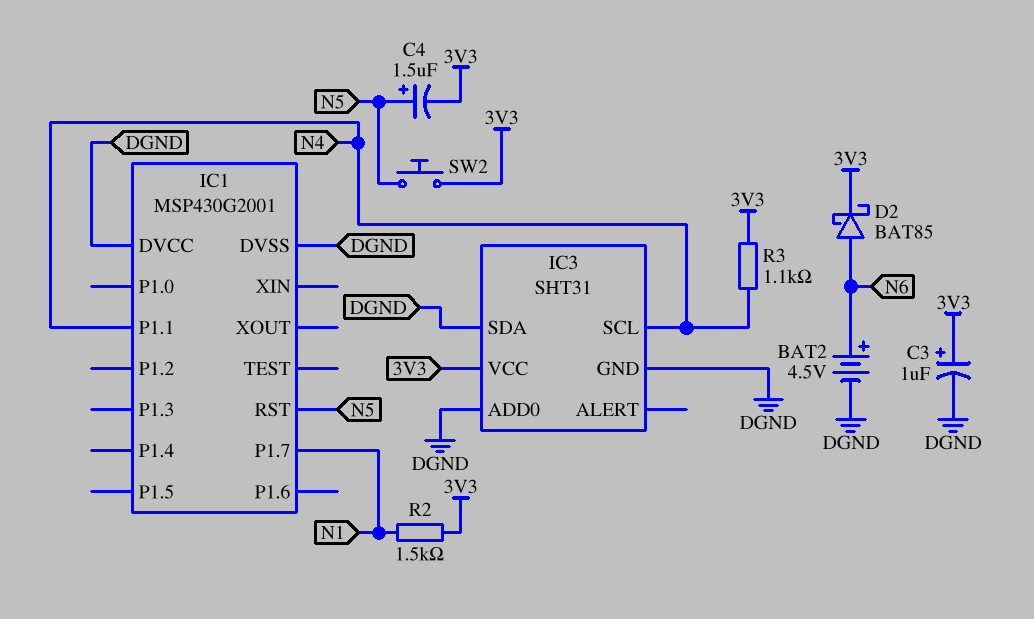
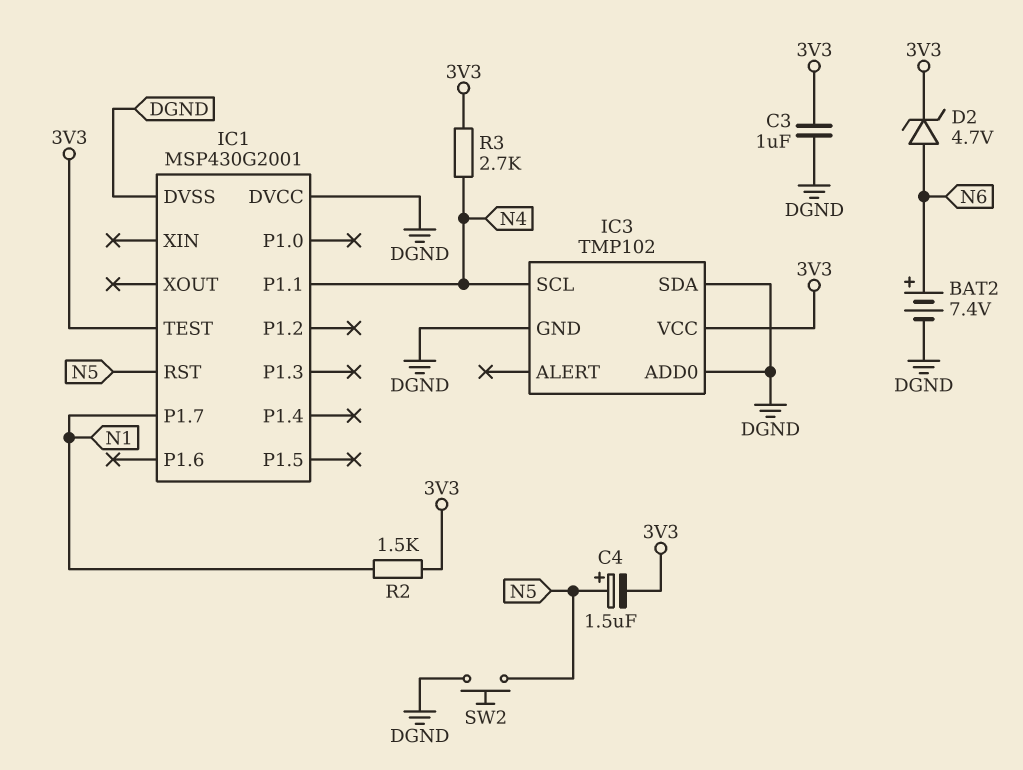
BAT2: 4.5V (plus N6, minus DGND) -> 7.4V (plus N6, minus DGND)
C3: 1uF (plus 3V3, minus DGND) -> 1uF (3V3, DGND)
D2: schottky BAT85 (A N6, K 3V3) -> zener 4.7V (A N6, K 3V3)
IC1 pin TEST: none -> 3V3
IC3: SHT31 -> TMP102
R3: 1.1k (3V3, N4) -> 2.7k (3V3, N4)
SW2: button (3V3, N5) -> button (DGND, N5)

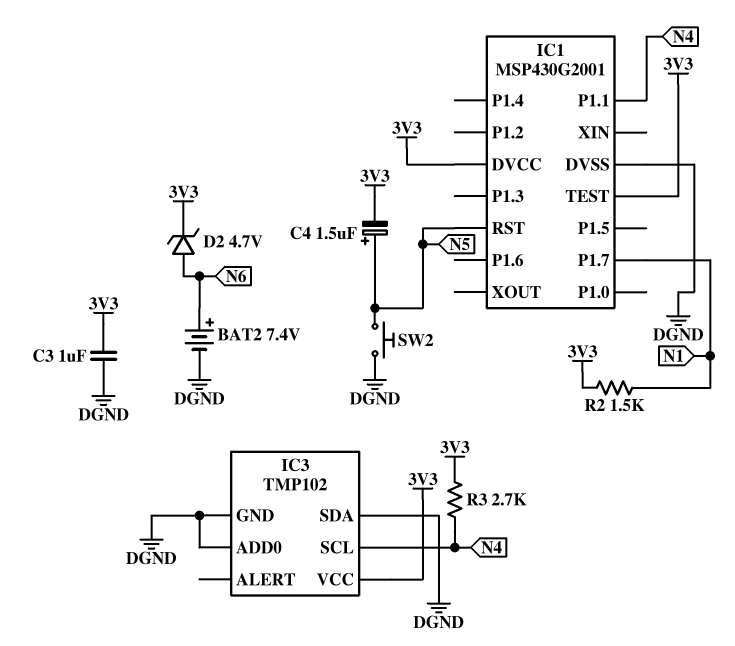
IC1 pin DVCC: DGND -> 3V3

